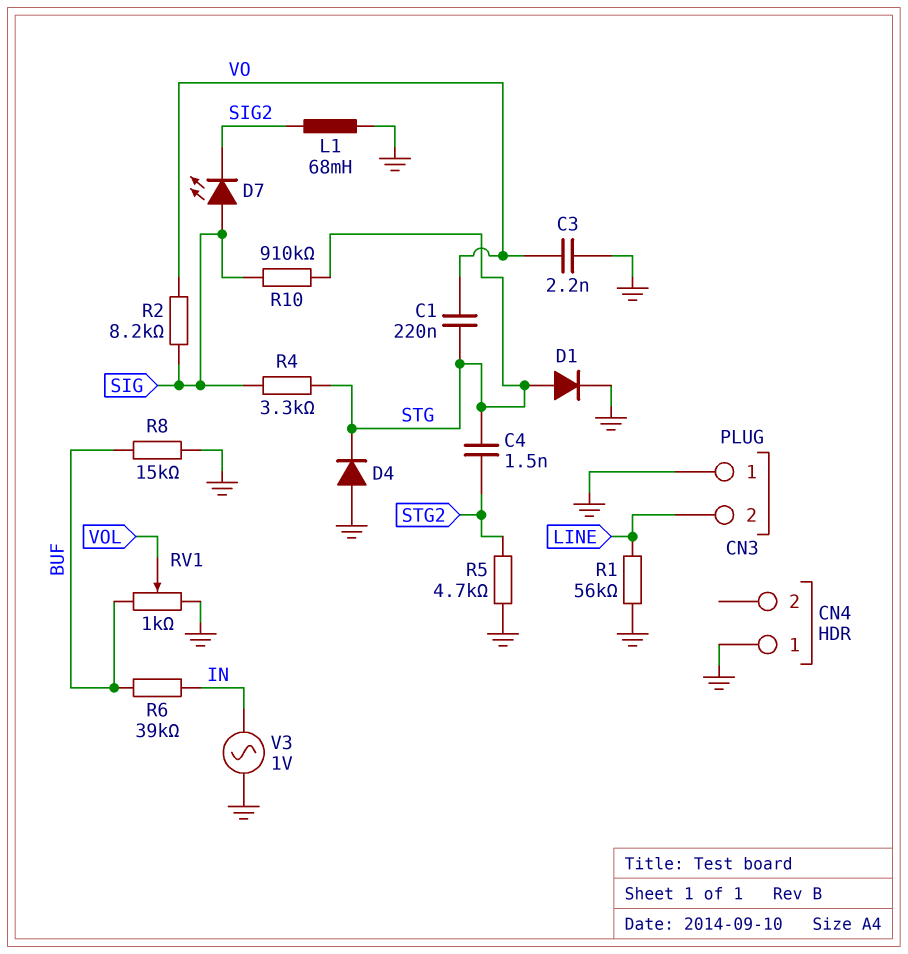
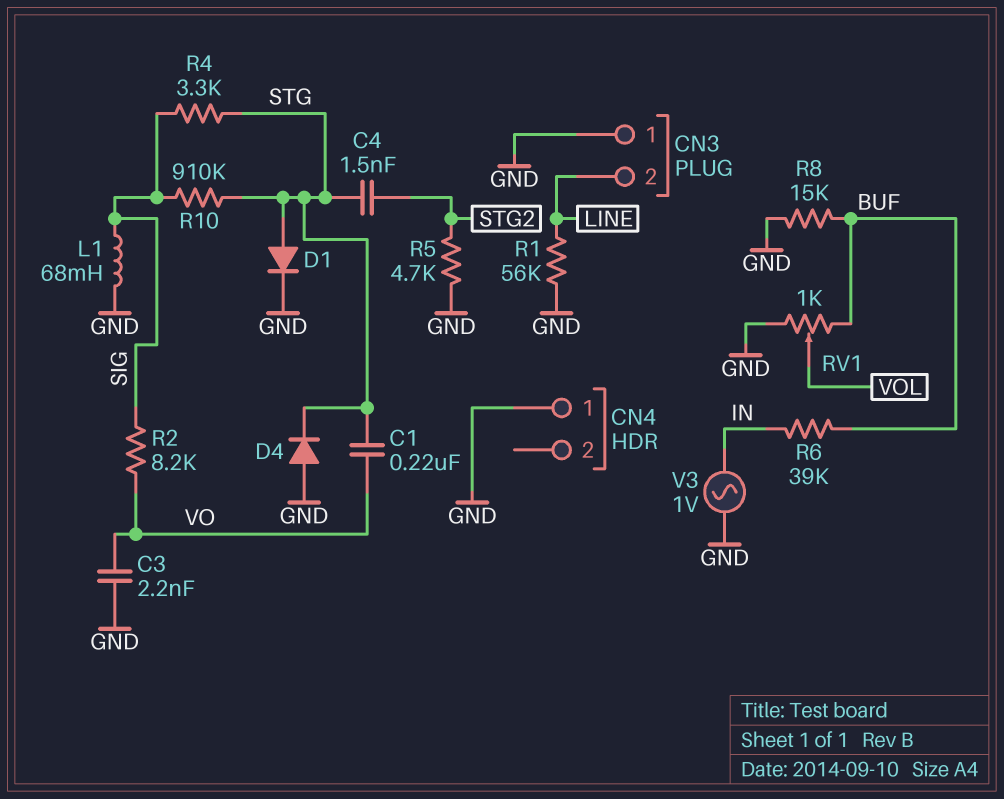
D7: LED (A SIG, K SIG2) -> none
L1: 68mH (GND, SIG2) -> 68mH (GND, SIG)

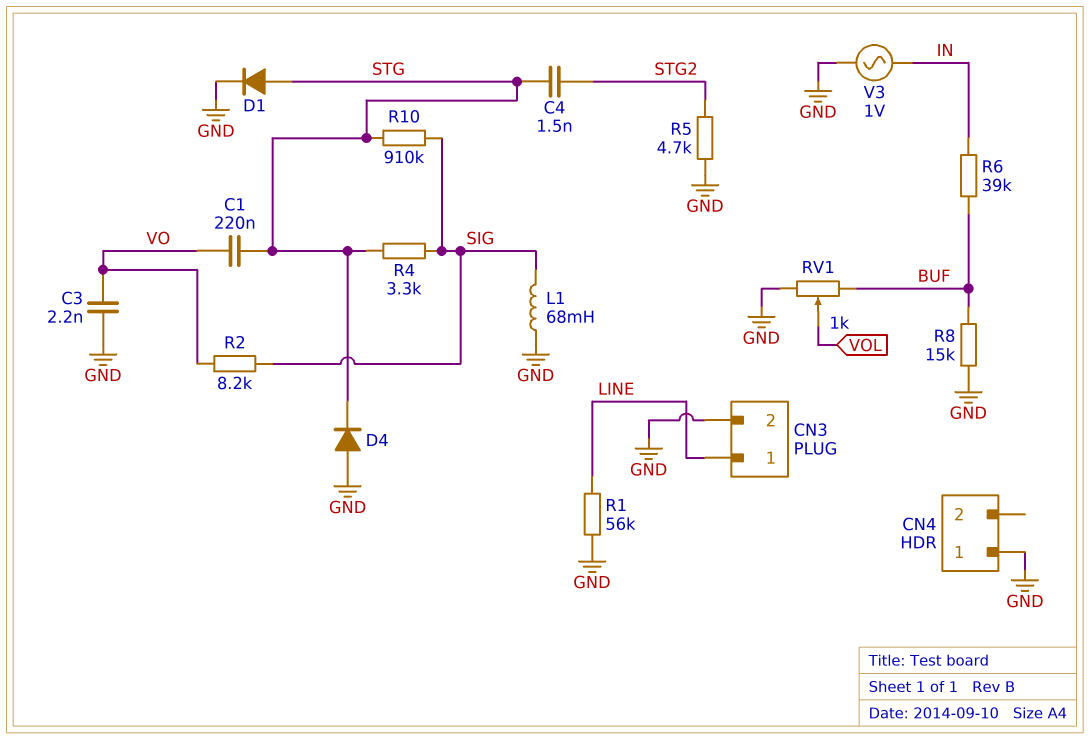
CN3 pin 1: GND -> LINE
CN3 pin 2: LINE -> GND

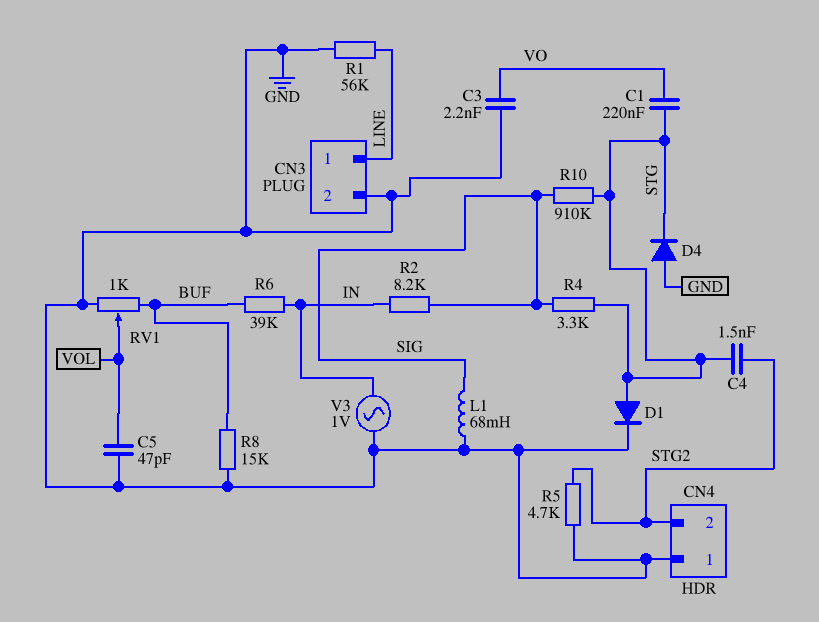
C5: none -> 47pF (GND, VOL)
CN4 pin 2: none -> STG2
R2: 8.2k (SIG, VO) -> 8.2k (IN, SIG)

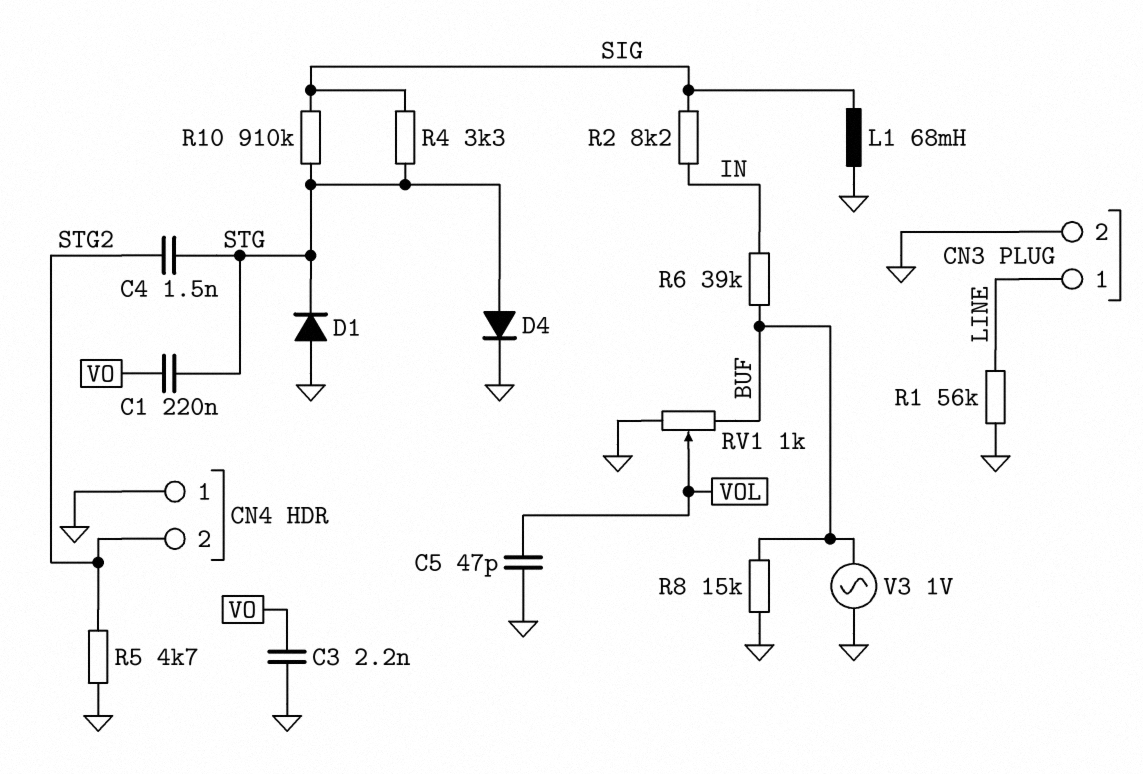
D1: diode (A STG, K GND) -> diode (A GND, K STG)
D4: diode (A GND, K STG) -> diode (A STG, K GND)
V3: AC 1V (GND, IN) -> AC 1V (BUF, GND)

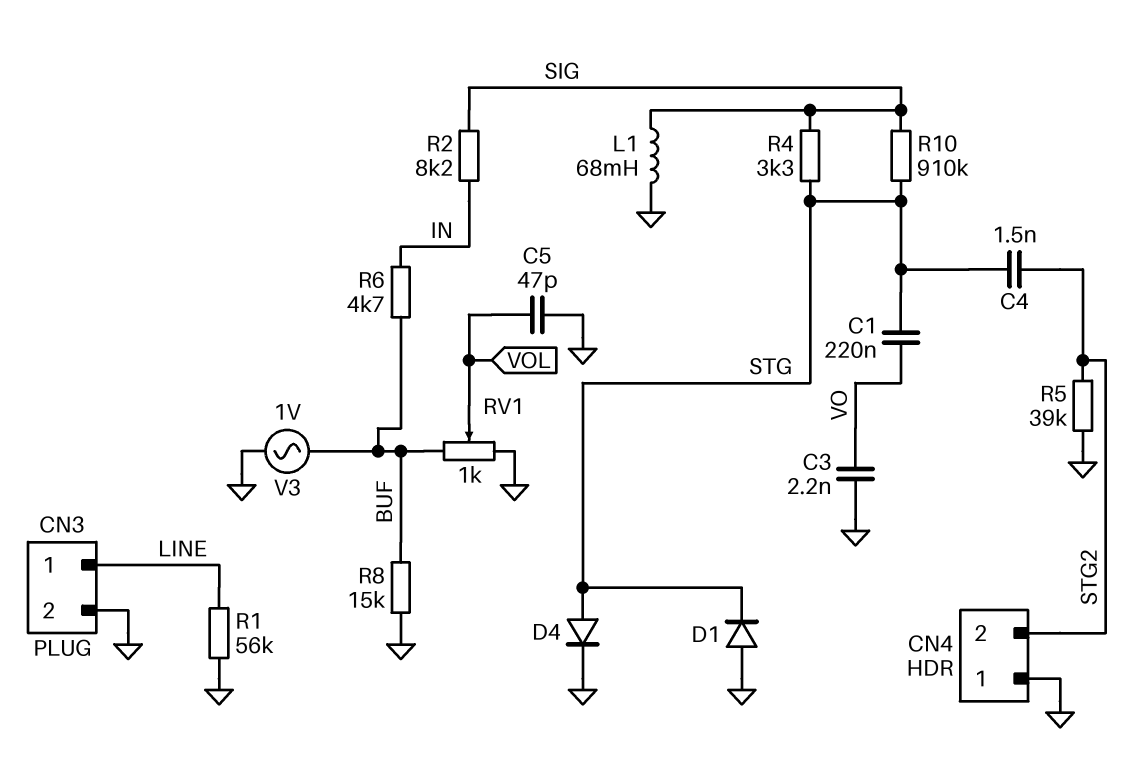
R5: 4.7k (GND, STG2) -> 39k (GND, STG2)
R6: 39k (BUF, IN) -> 4.7k (BUF, IN)

